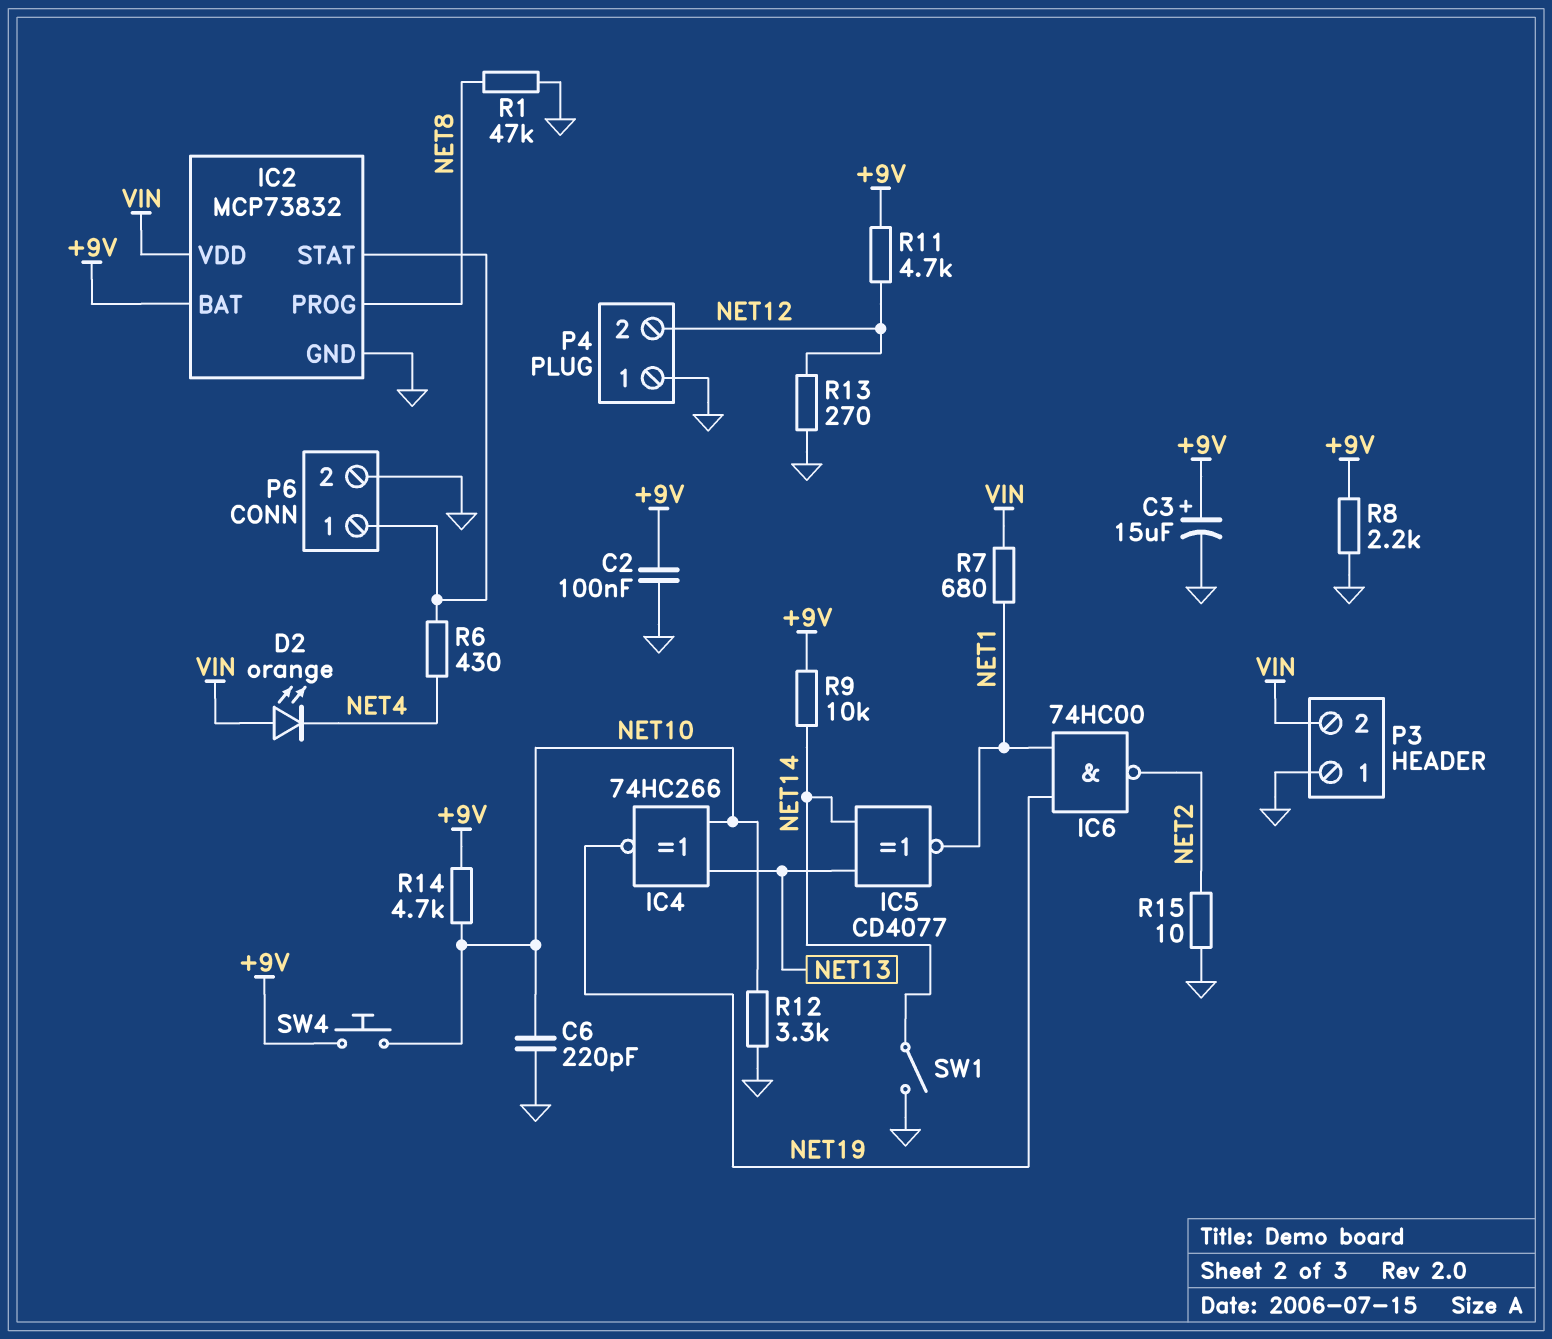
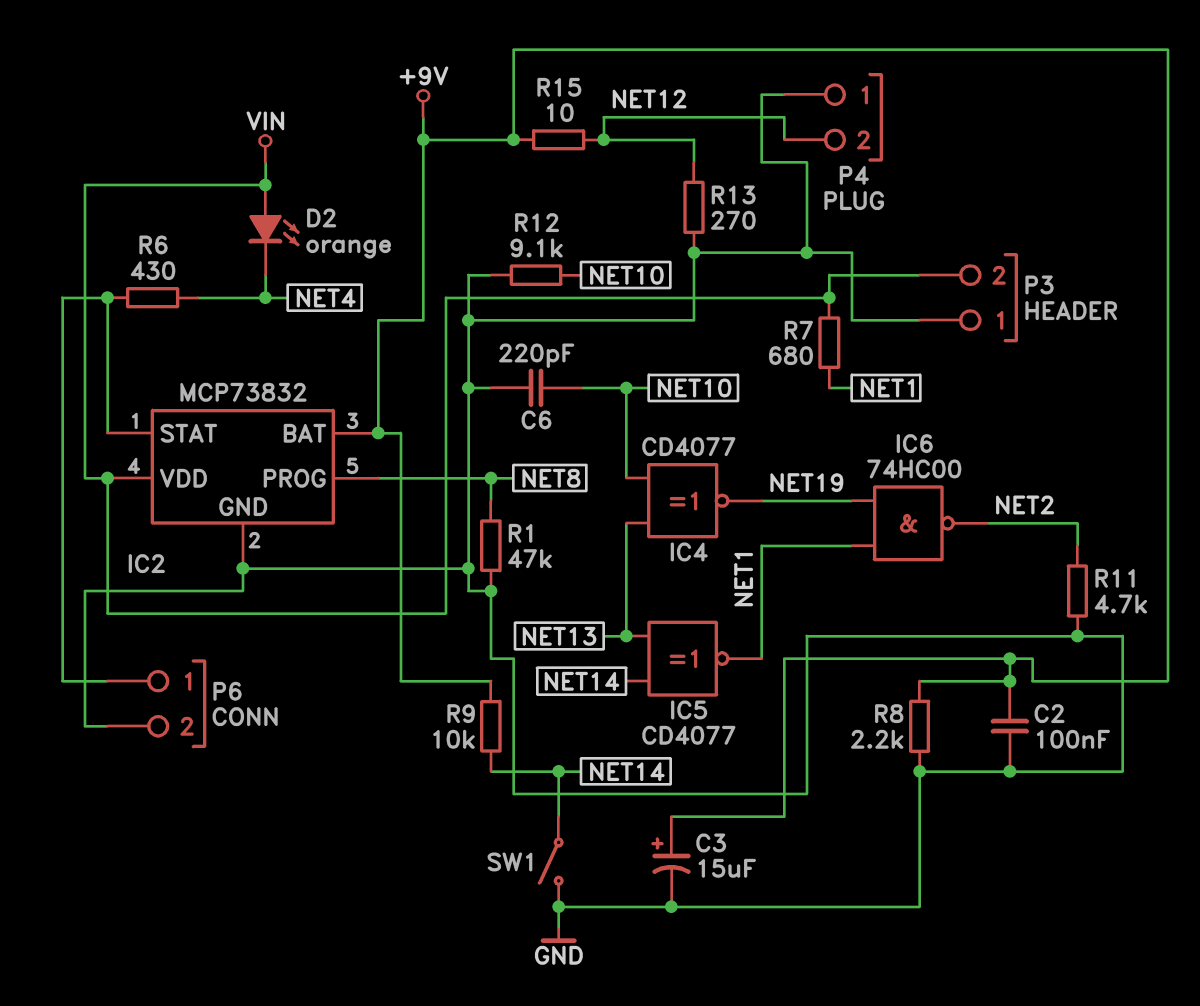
IC4: XNOR 74HC266 (in NET10, in NET13, out NET19) -> XNOR CD4077 (in NET10, in NET13, out NET19)
R11: 4.7k (+9V, NET12) -> 4.7k (GND, NET2)
R12: 3.3k (GND, NET10) -> 9.1k (GND, NET10)
R14: 4.7k (+9V, NET10) -> none
R15: 10 (GND, NET2) -> 10 (+9V, NET12)
SW4: button (+9V, NET10) -> none

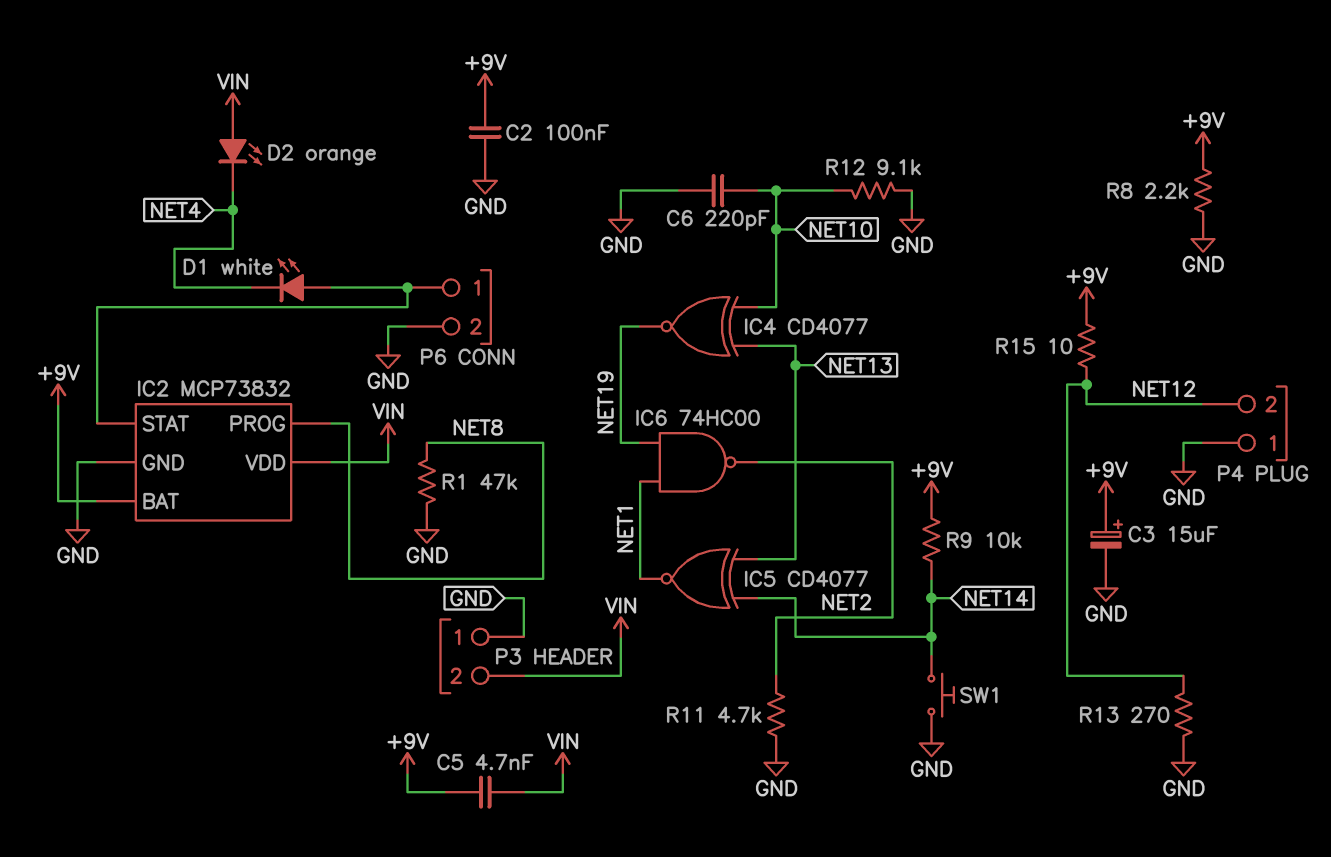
C5: none -> 4.7nF (+9V, VIN)
D1: none -> LED white (A IC2/STAT, K NET4)
R6: 430 (IC2/STAT, NET4) -> none
R7: 680 (NET1, VIN) -> none
SW1: switch (GND, NET14) -> button (GND, NET14)

